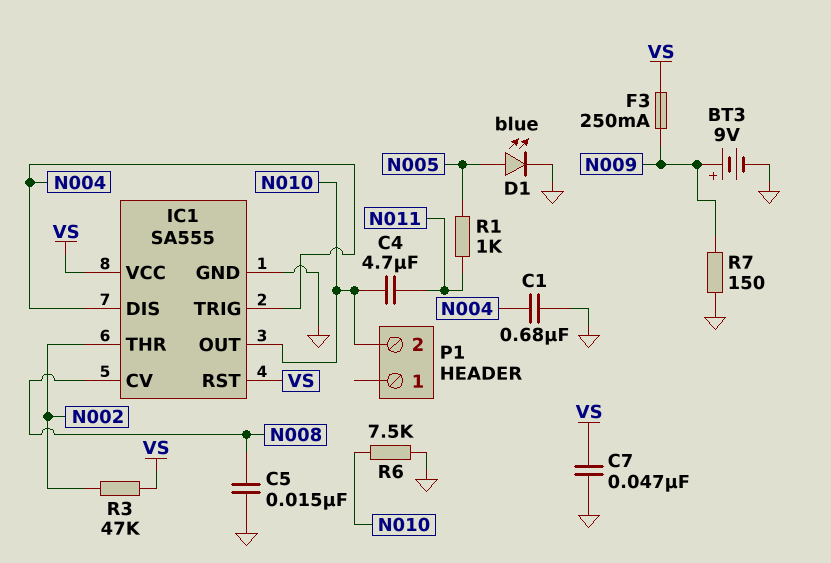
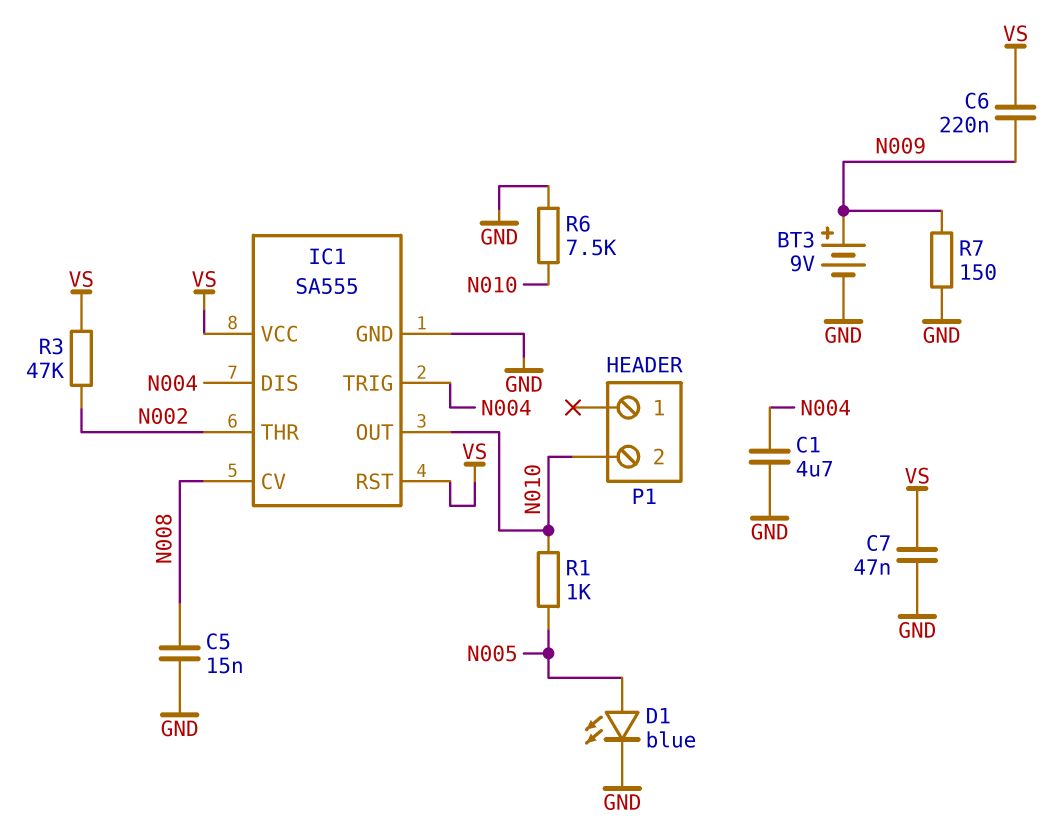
C1: 680nF (GND, N004) -> 4.7uF (GND, N004)
C4: 4.7uF (N010, N011) -> none
C6: none -> 220nF (N009, VS)
F3: 250mA (N009, VS) -> none
R1: 1k (N005, N011) -> 1k (N005, N010)

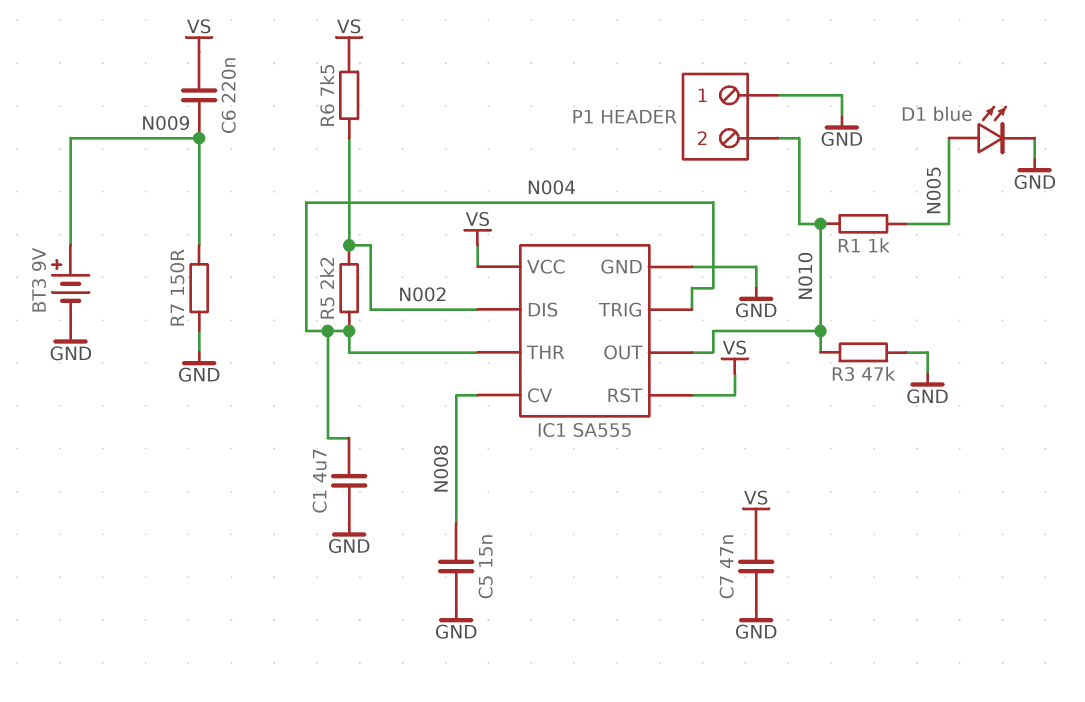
IC1 pin DIS: N004 -> N002
IC1 pin THR: N002 -> N004
P1 pin 1: none -> GND
R3: 47k (N002, VS) -> 47k (GND, N010)
R5: none -> 2.2k (N002, N004)
R6: 7.5k (GND, N010) -> 7.5k (N002, VS)

